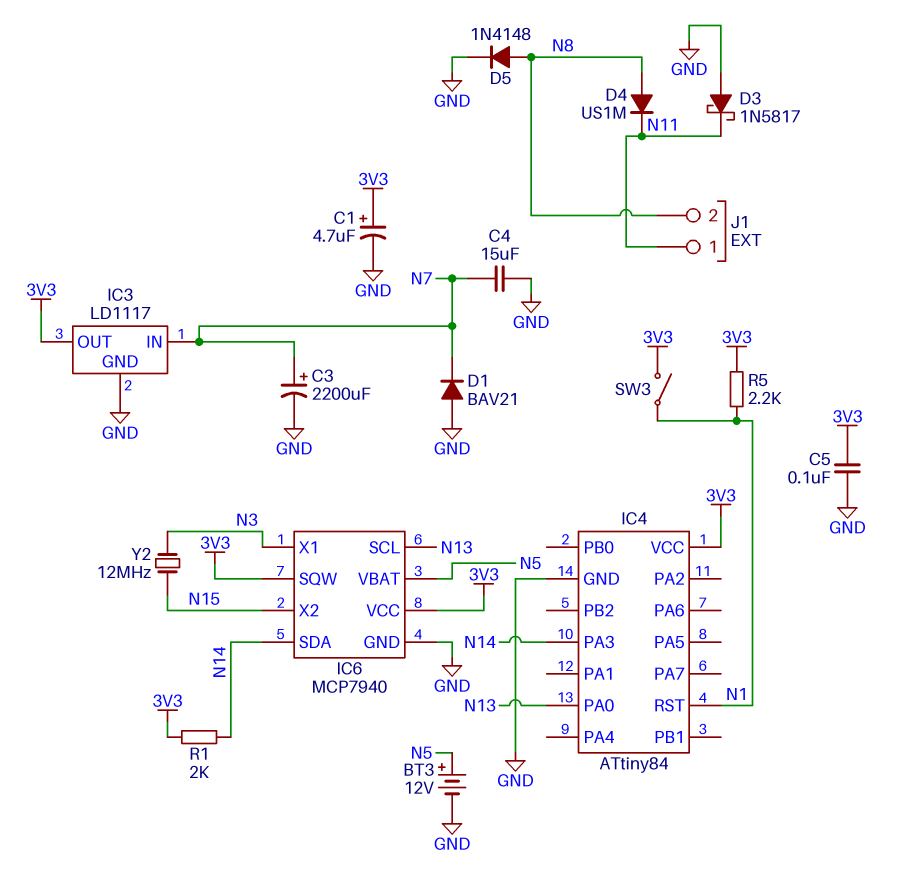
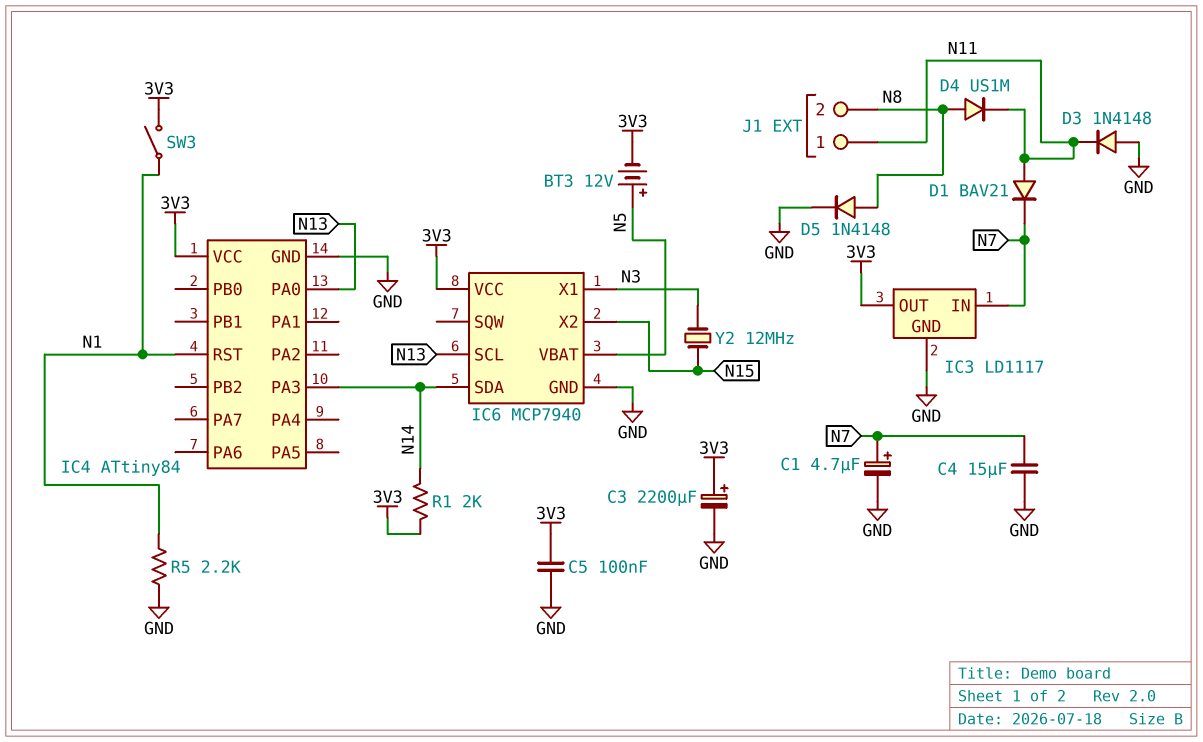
BT3: 12V (plus N5, minus GND) -> 12V (plus N5, minus 3V3)
C1: 4.7uF (plus 3V3, minus GND) -> 4.7uF (plus N7, minus GND)
C3: 2200uF (plus N7, minus GND) -> 2200uF (plus 3V3, minus GND)
D1: diode BAV21 (A GND, K N7) -> diode BAV21 (A N11, K N7)
D3: schottky 1N5817 (A GND, K N11) -> diode 1N4148 (A GND, K N11)
IC6 pin SQW: 3V3 -> none
R5: 2.2k (3V3, N1) -> 2.2k (GND, N1)

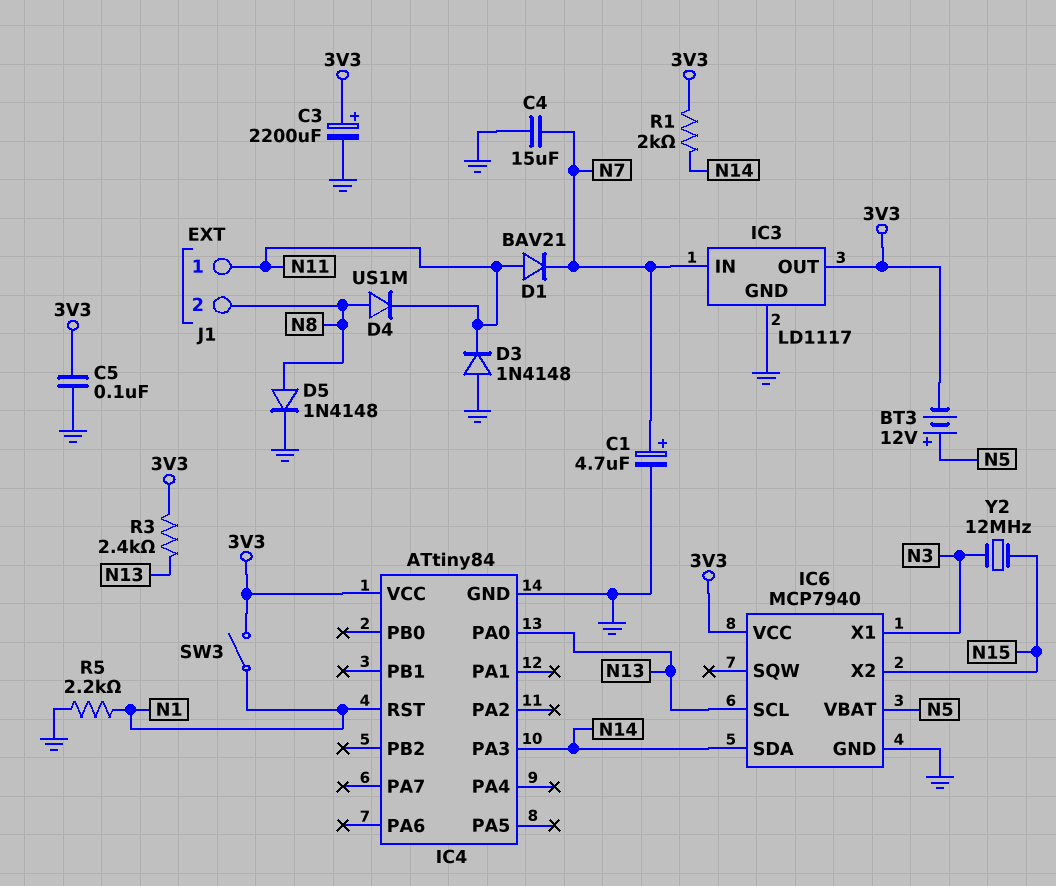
R3: none -> 2.4k (3V3, N13)

